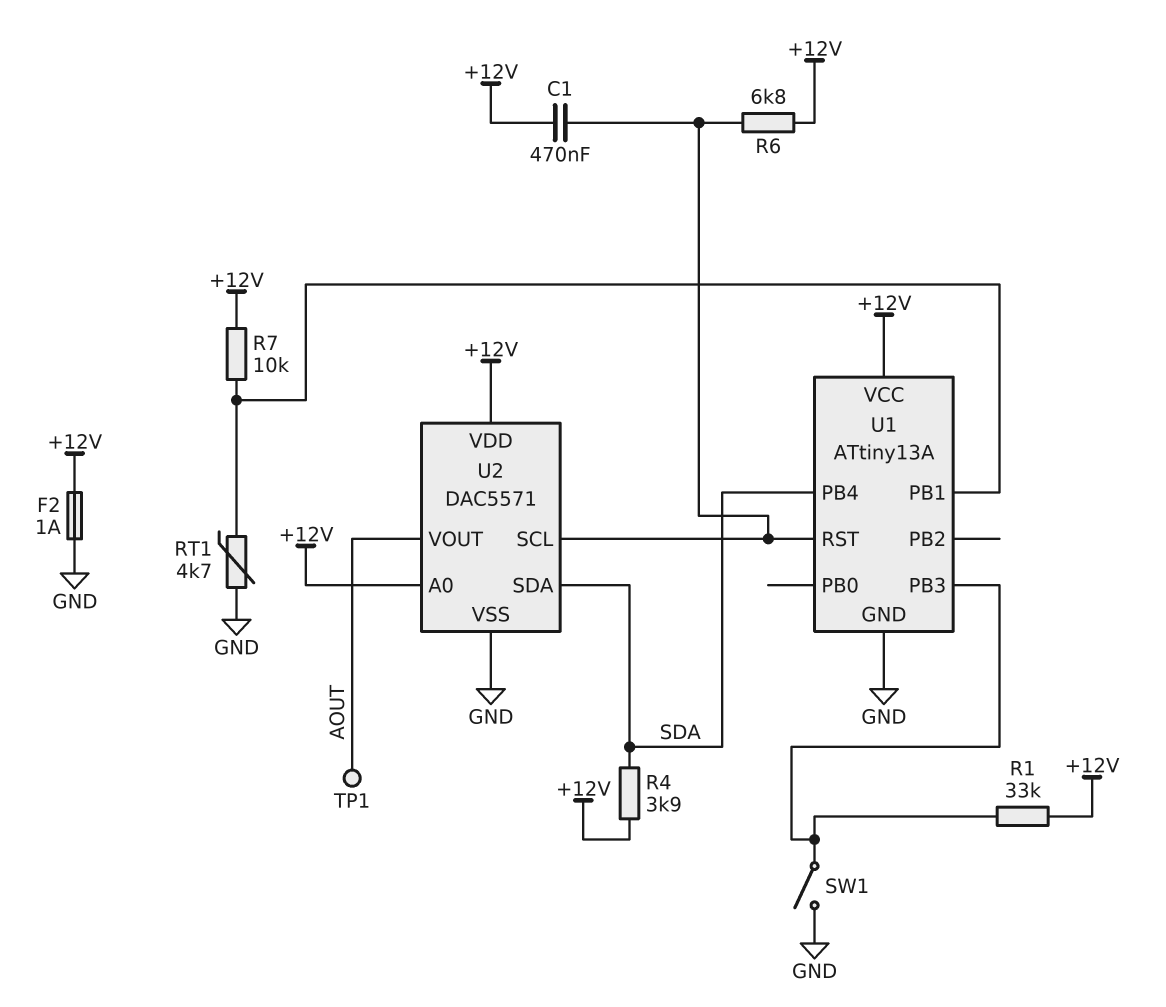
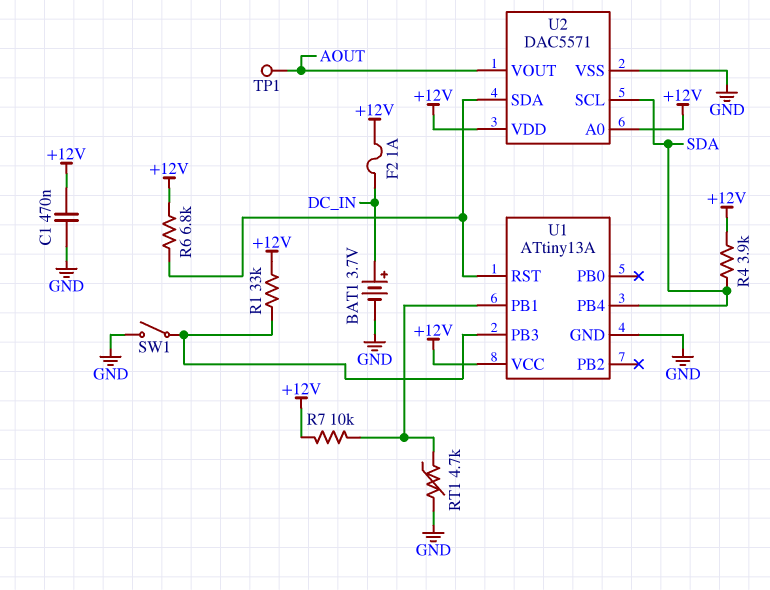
BAT1: none -> 3.7V (plus DC_IN, minus GND)
C1: 470nF (+12V, U1/RST) -> 470nF (+12V, GND)
F2: 1A (+12V, GND) -> 1A (+12V, DC_IN)
U2 pin SCL: U1/RST -> SDA
U2 pin SDA: SDA -> U1/RST

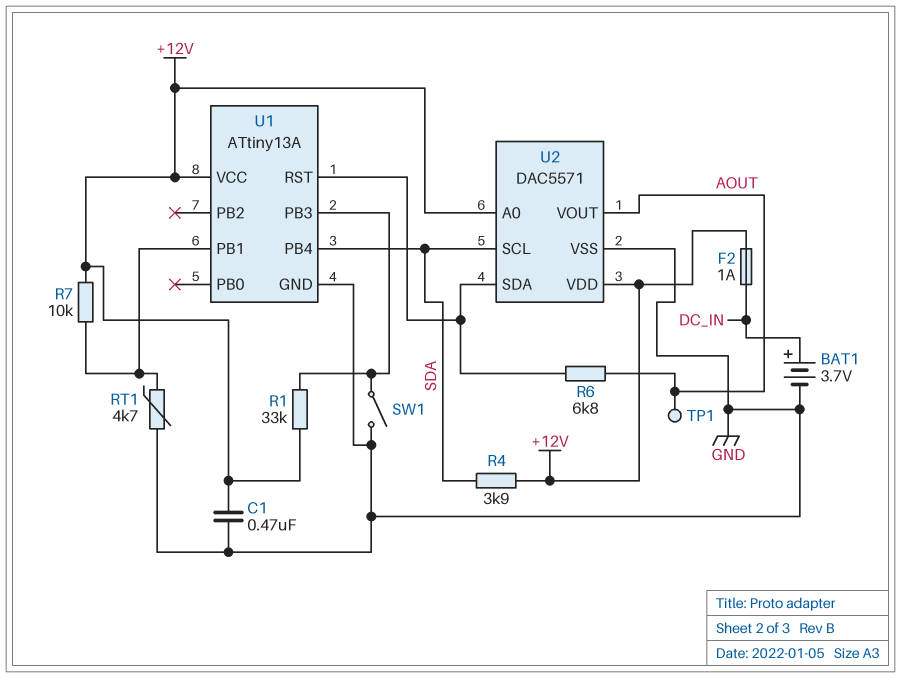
R6: 6.8k (+12V, U1/RST) -> 6.8k (AOUT, U1/RST)

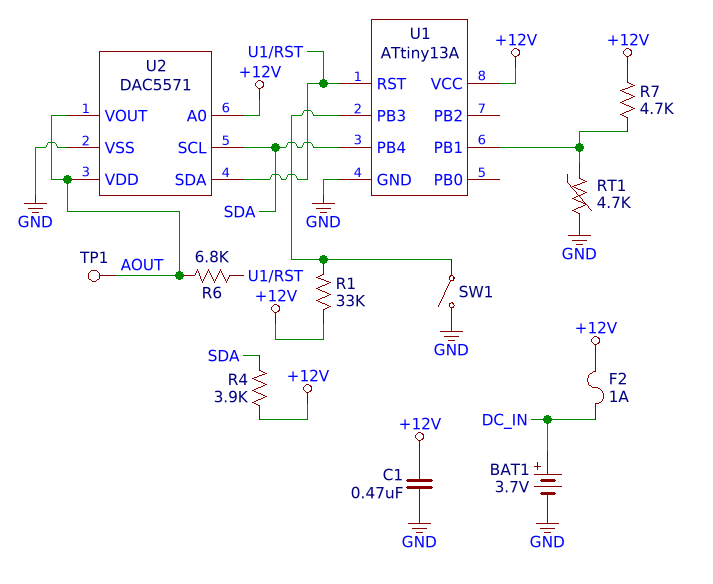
R7: 10k (+12V, U1/PB1) -> 4.7k (+12V, U1/PB1)
U2 pin VDD: +12V -> AOUT

